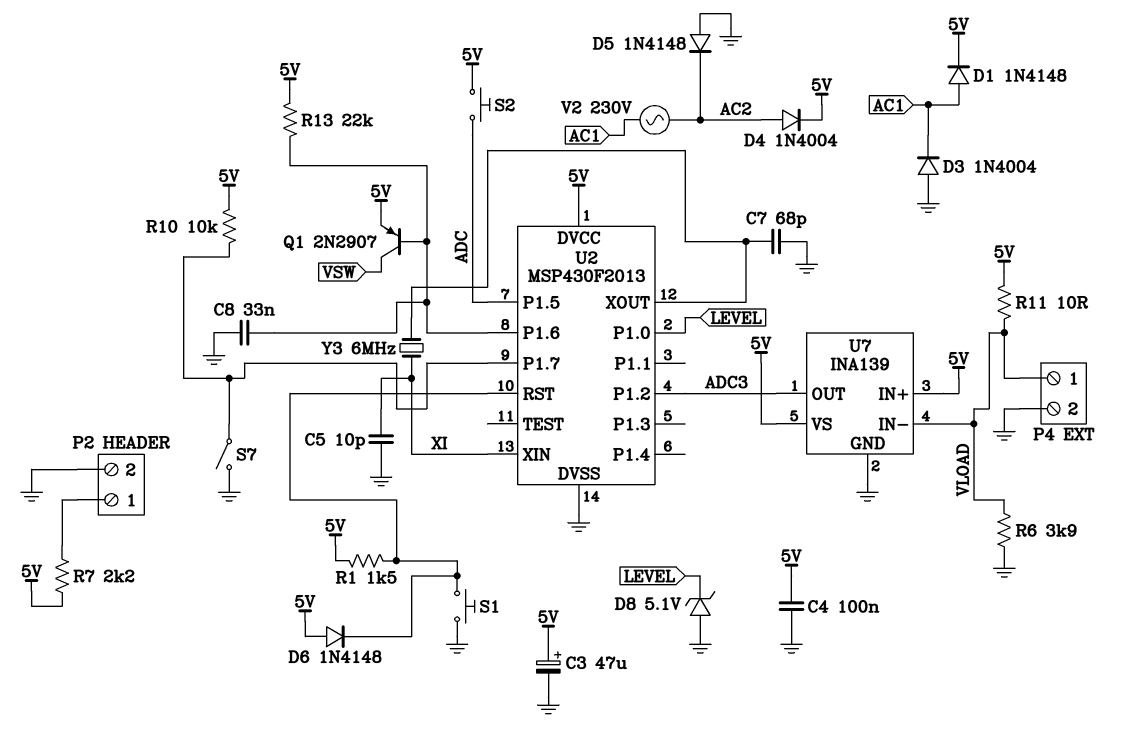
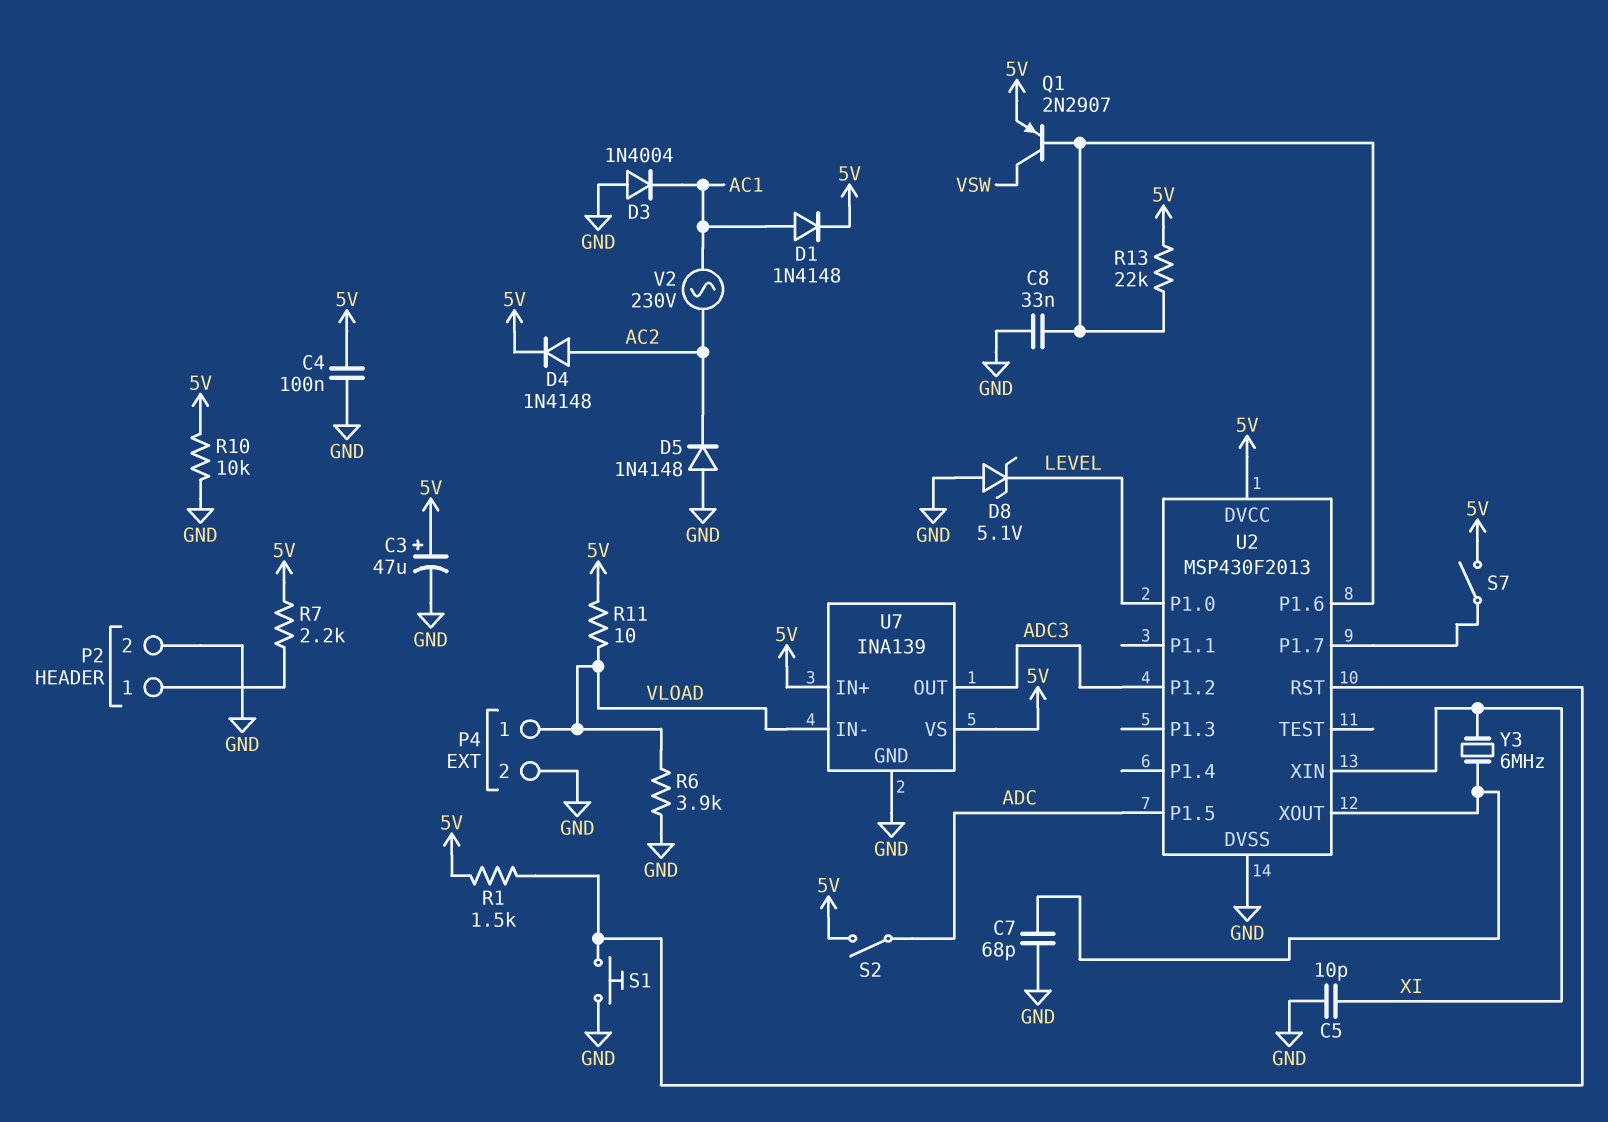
D4: diode 1N4004 (A AC2, K 5V) -> diode 1N4148 (A AC2, K 5V)
D6: diode 1N4148 (A 5V, K U2/RST) -> none
R10: 10k (5V, U2/P1.7) -> 10k (5V, GND)
S2: button (5V, ADC) -> switch (5V, ADC)
S7: switch (GND, U2/P1.7) -> switch (5V, U2/P1.7)

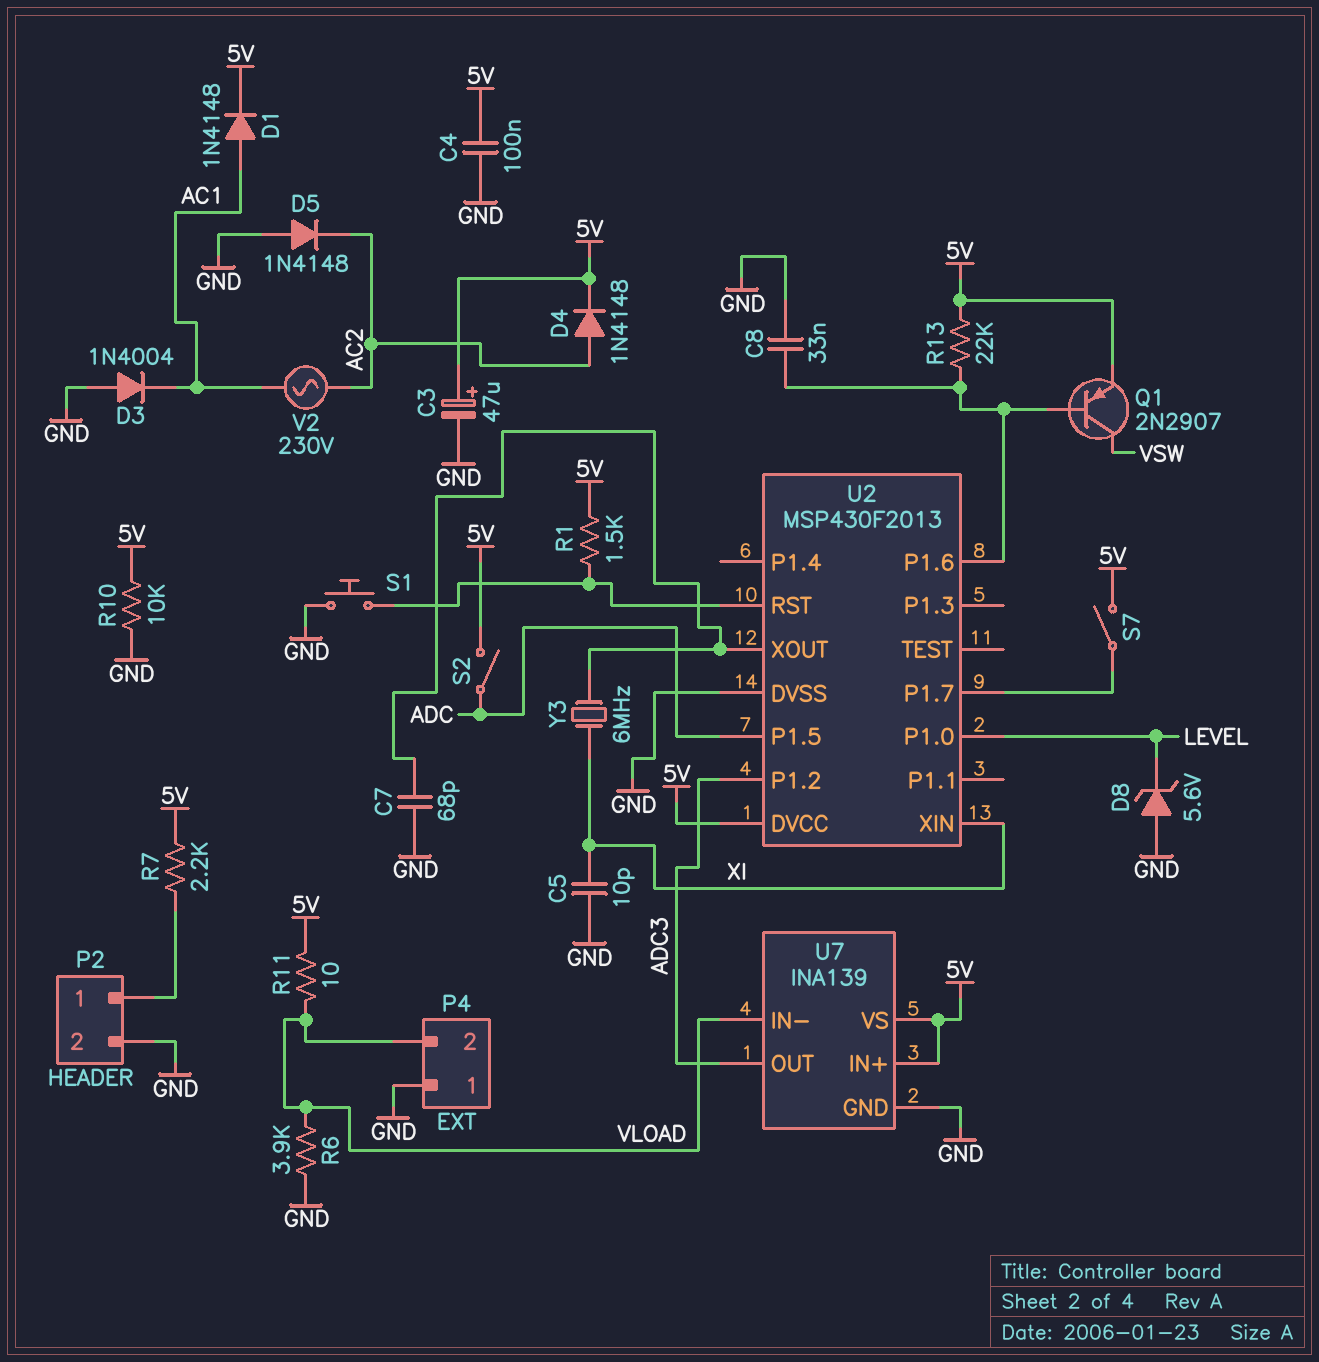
D8: zener 5.1V (A GND, K LEVEL) -> zener 5.6V (A GND, K LEVEL)
P4 pin 1: VLOAD -> GND
P4 pin 2: GND -> VLOAD

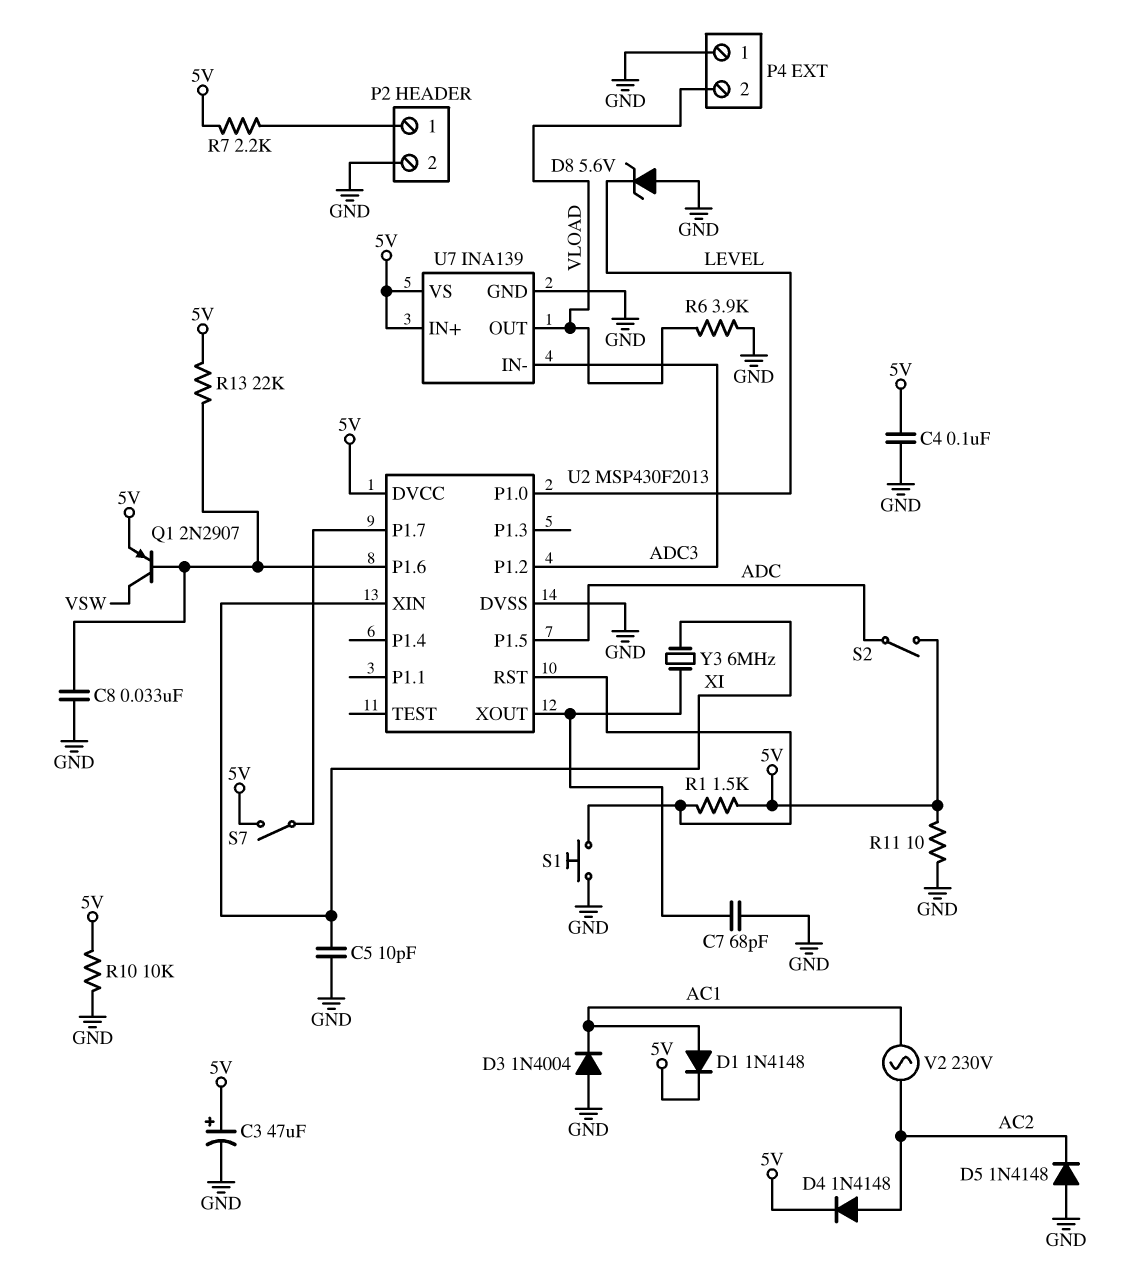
R11: 10 (5V, VLOAD) -> 10 (5V, GND)
U7 pin IN-: VLOAD -> ADC3
U7 pin OUT: ADC3 -> VLOAD

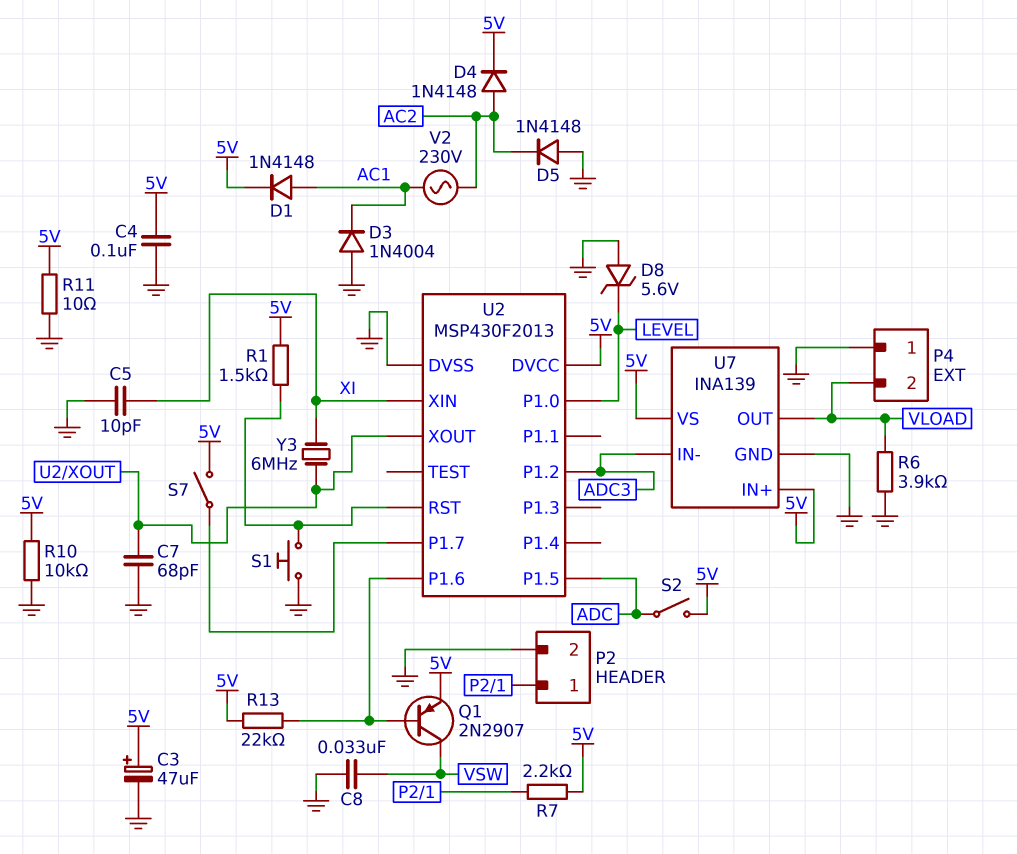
C8: 33nF (GND, U2/P1.6) -> 33nF (GND, VSW)

